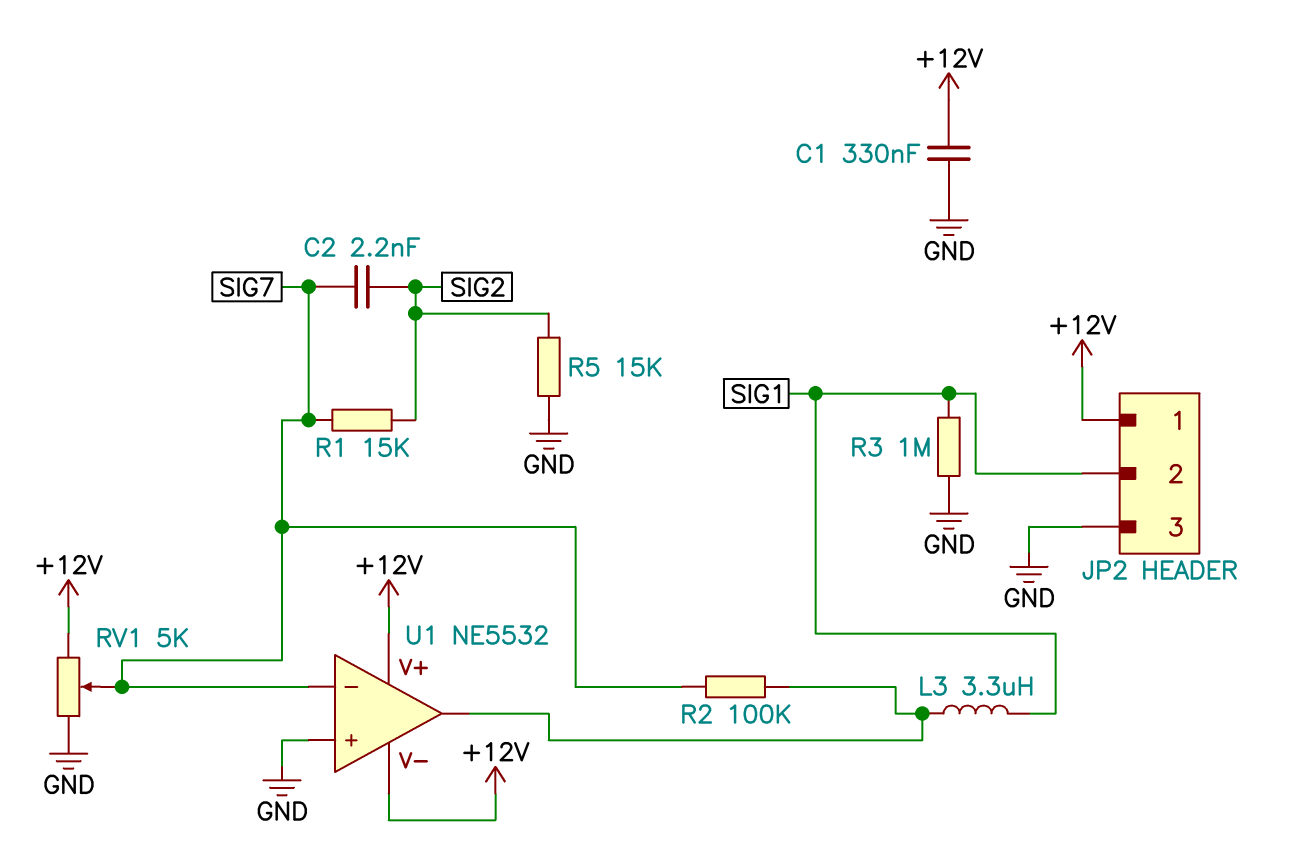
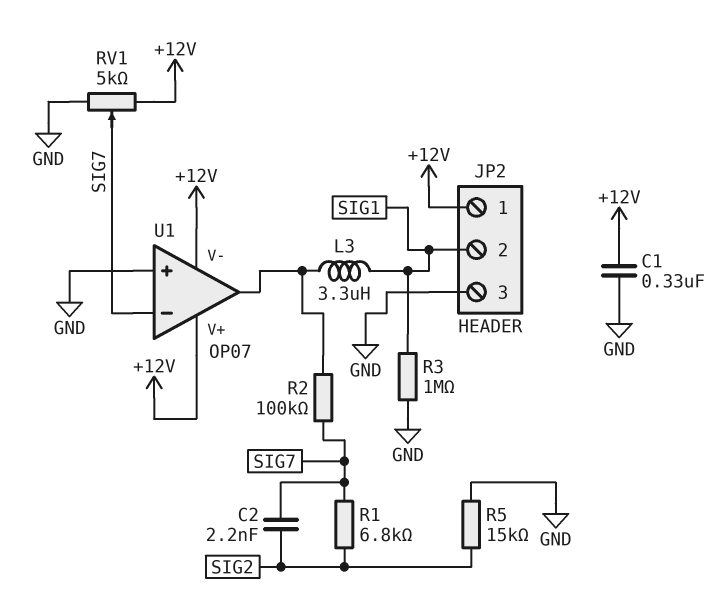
R1: 15k (SIG2, SIG7) -> 6.8k (SIG2, SIG7)
U1: NE5532 -> OP07

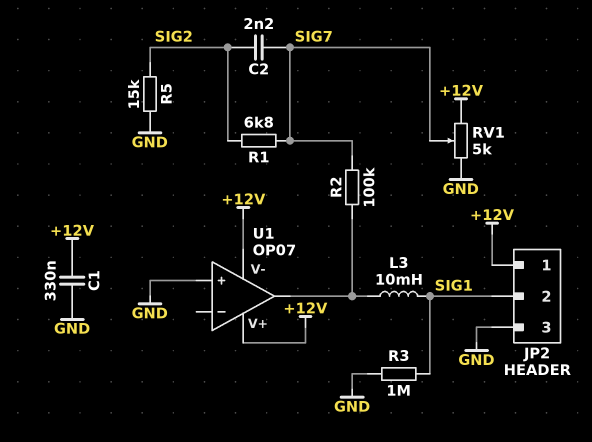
L3: 3.3uH (SIG1, U1/out) -> 10mH (SIG1, U1/out)
U1 pin in-: SIG7 -> none

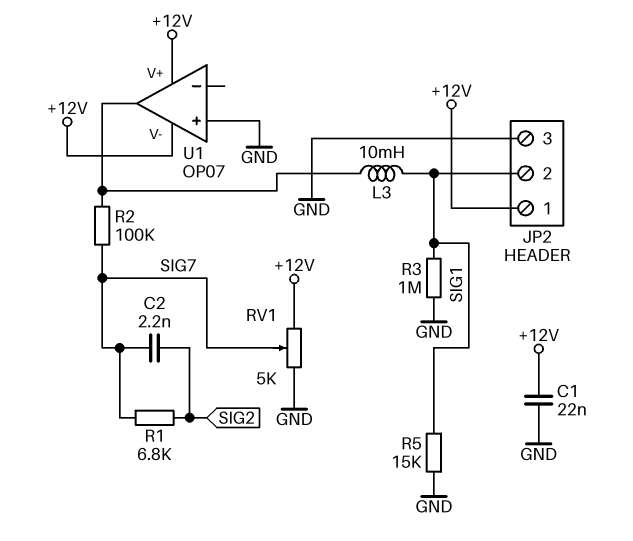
C1: 330nF (+12V, GND) -> 22nF (+12V, GND)
R5: 15k (GND, SIG2) -> 15k (GND, SIG1)

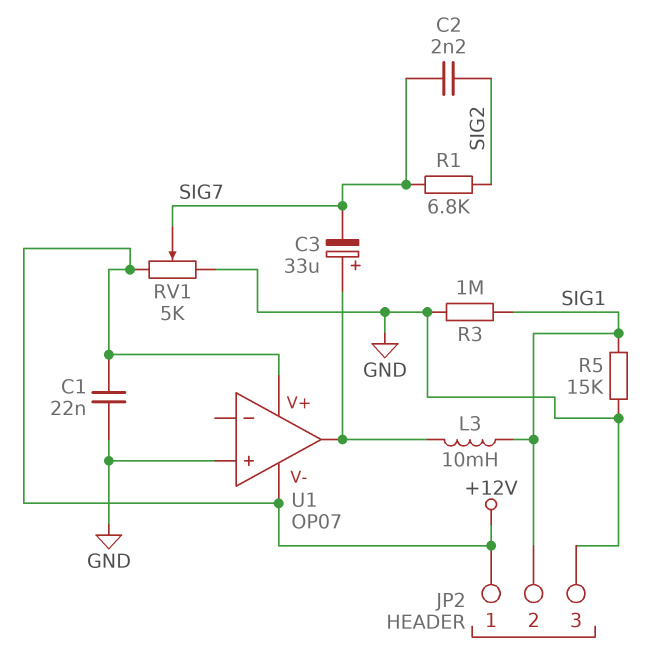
C3: none -> 33uF (plus U1/out, minus SIG7)
R2: 100k (SIG7, U1/out) -> none

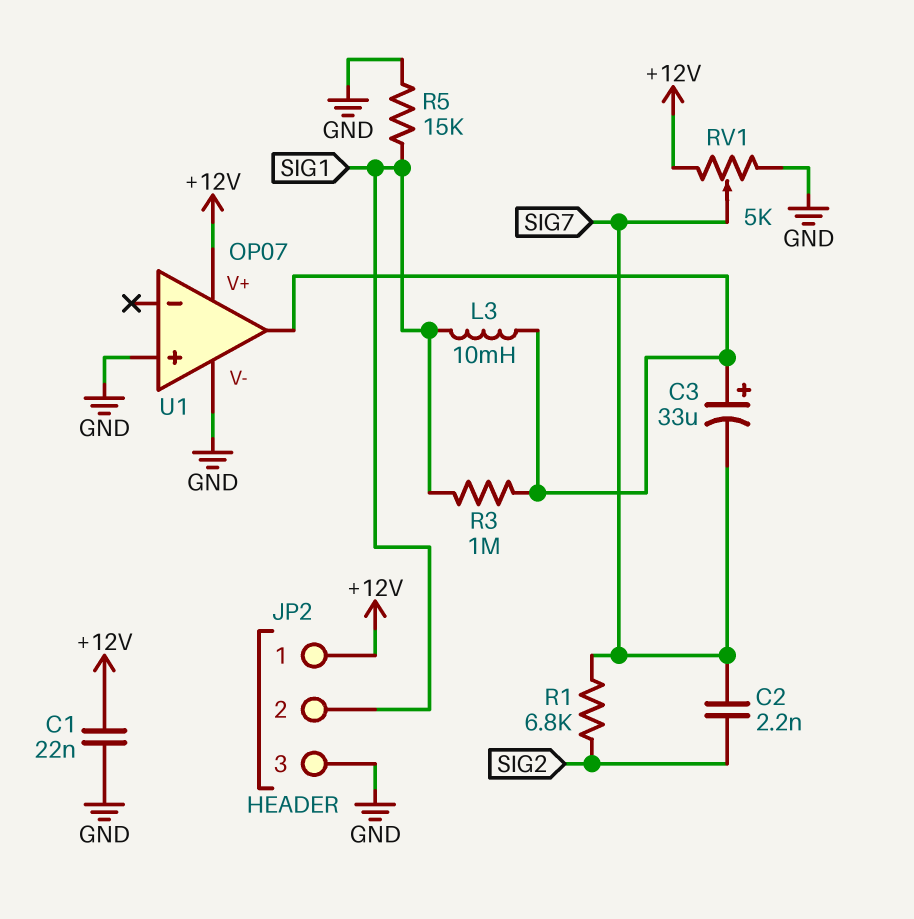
R3: 1M (GND, SIG1) -> 1M (SIG1, U1/out)
U1 pin V-: +12V -> GND

